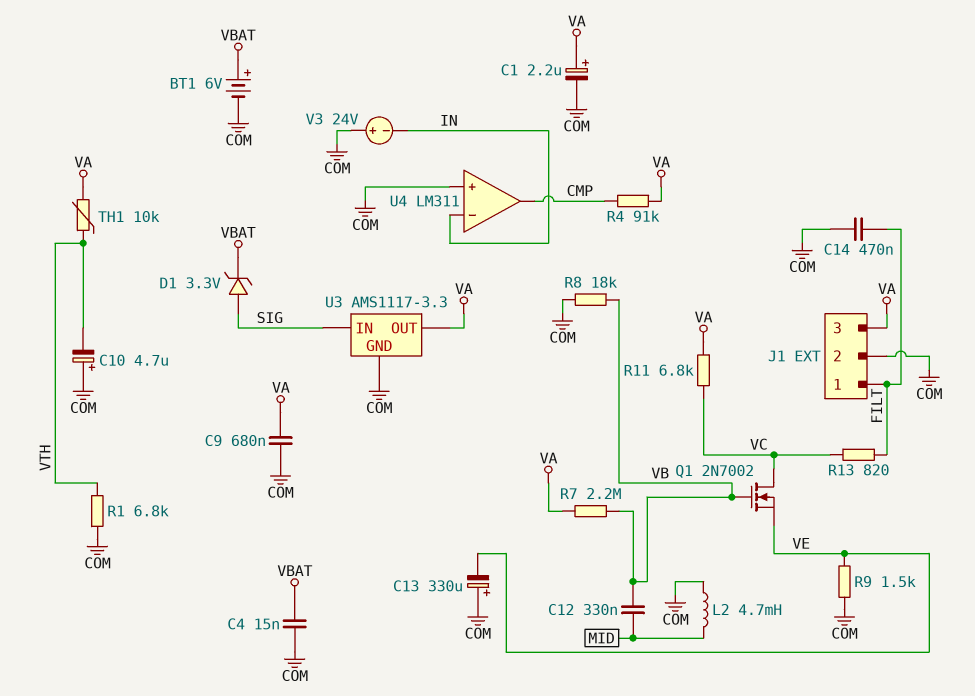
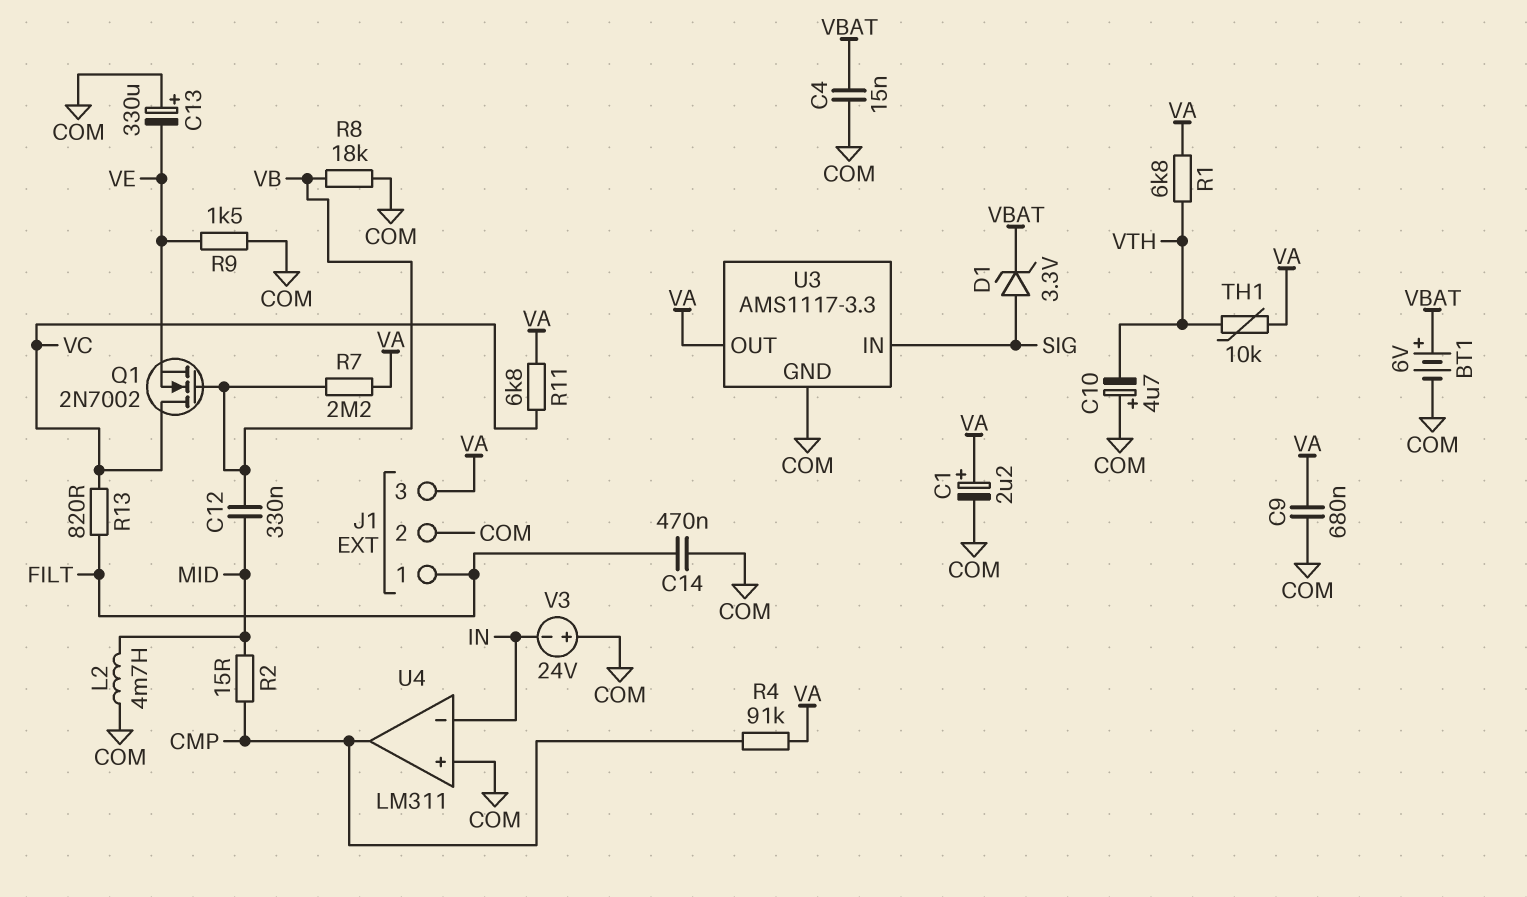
R1: 6.8k (COM, VTH) -> 6.8k (VA, VTH)
R2: none -> 15 (CMP, MID)

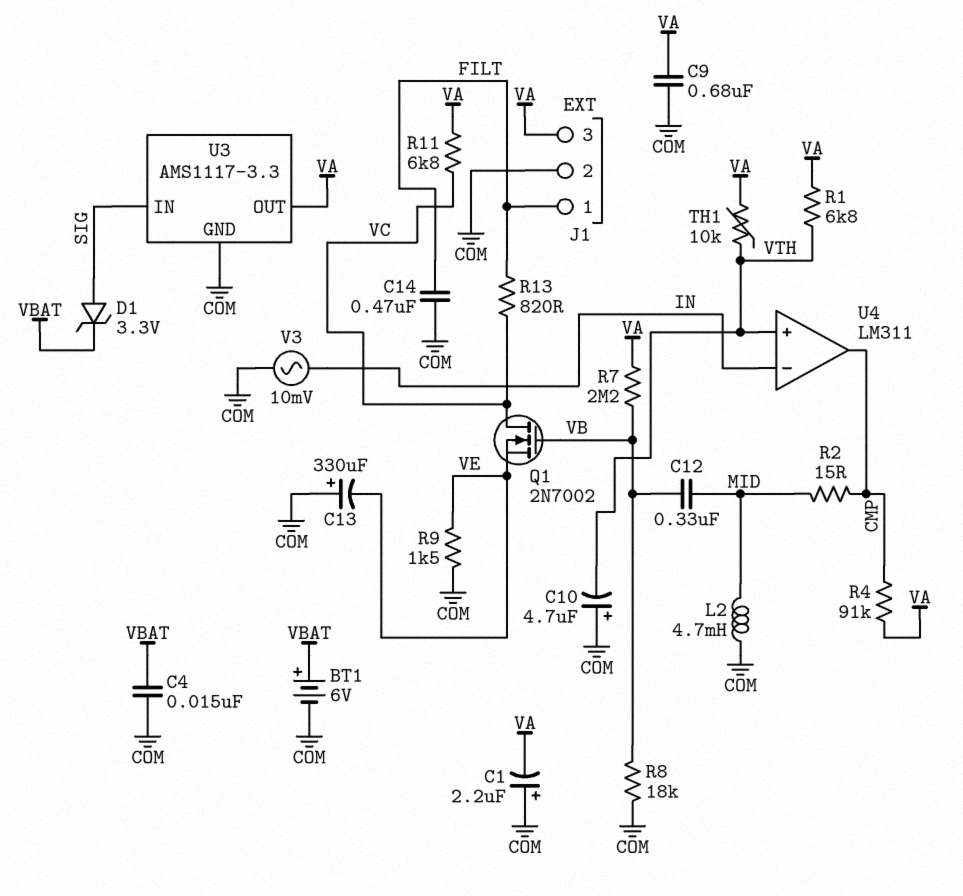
C1: 2.2uF (plus VA, minus COM) -> 2.2uF (plus COM, minus VA)
U4 pin in+: COM -> VTH
V3: 24V (plus COM, minus IN) -> AC 10mV (COM, IN)

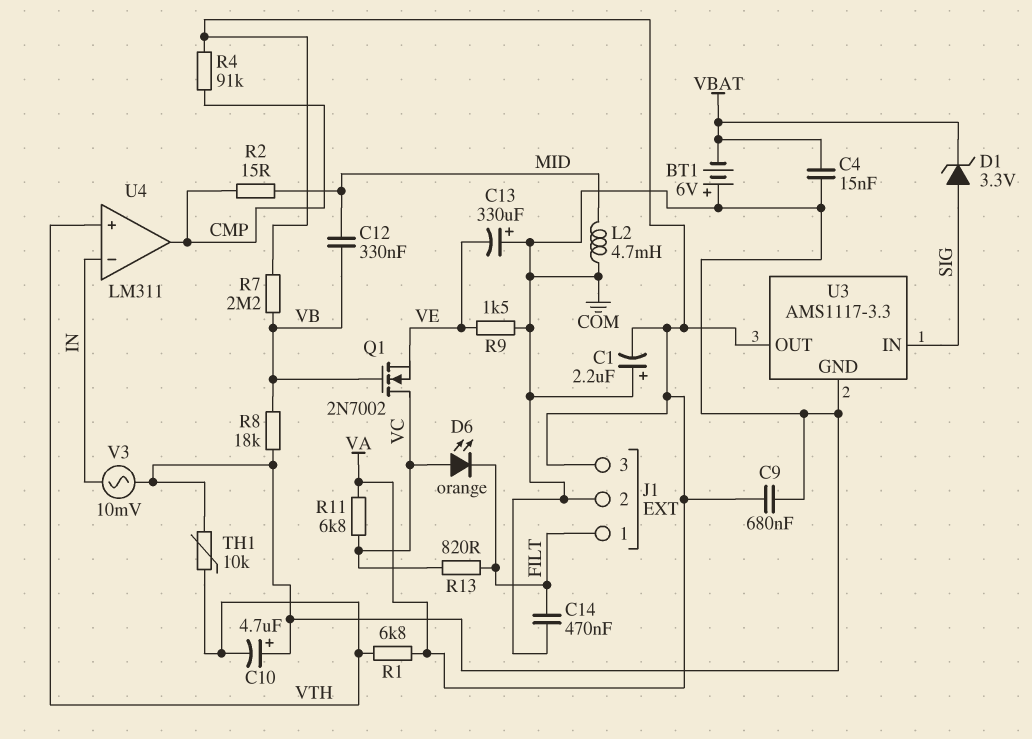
BT1: 6V (plus VBAT, minus COM) -> 6V (plus COM, minus VBAT)
D6: none -> LED orange (A VC, K FILT)
TH1: 10k (VA, VTH) -> 10k (COM, VTH)

